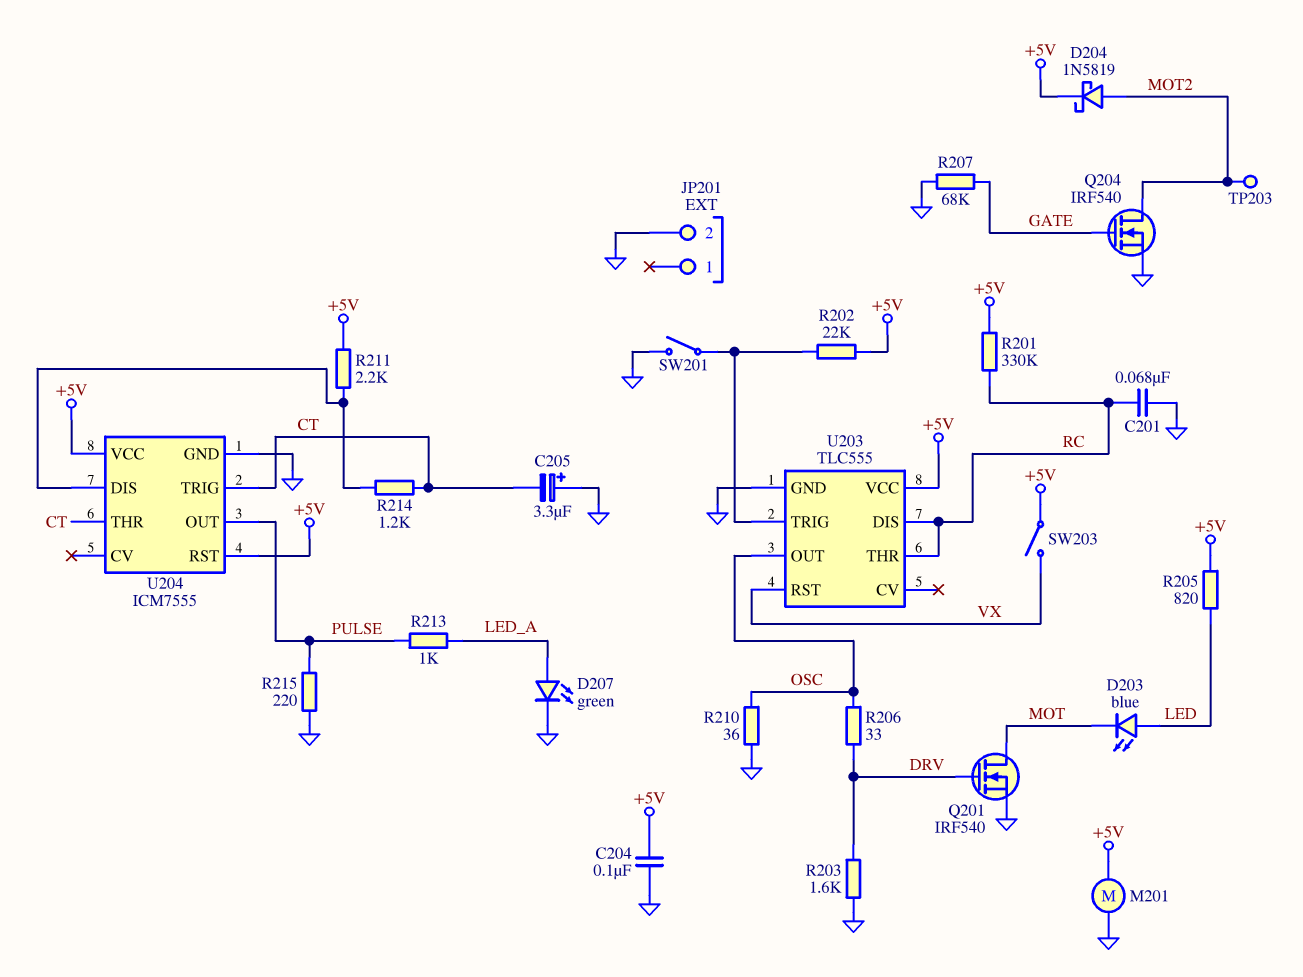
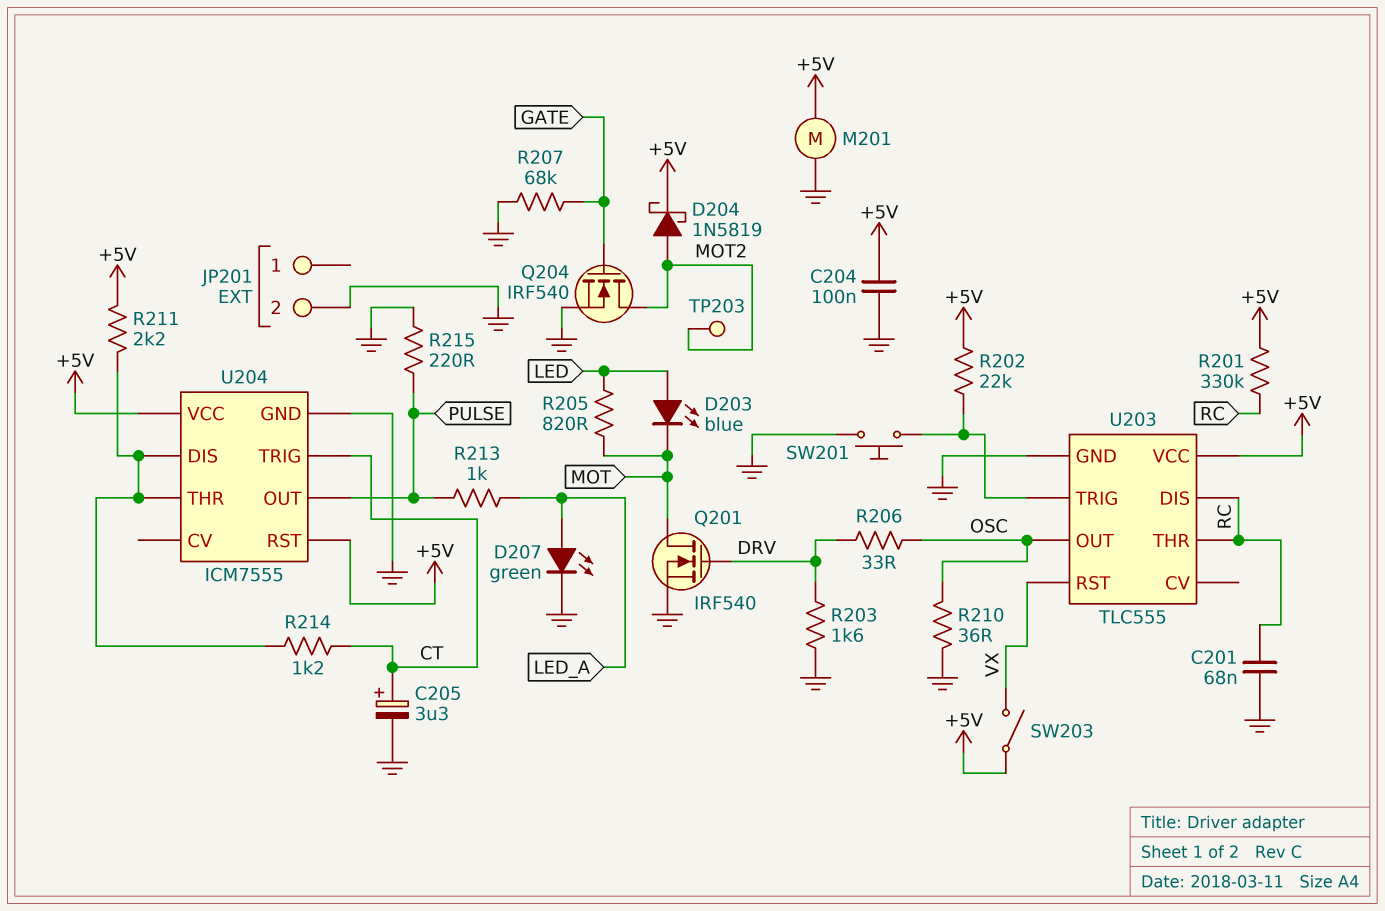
C205: 3.3uF (plus GND, minus CT) -> 3.3uF (plus CT, minus GND)
R205: 820 (+5V, LED) -> 820 (LED, MOT)
SW201: switch (GND, U203/TRIG) -> button (GND, U203/TRIG)
U204 pin THR: CT -> U204/DIS

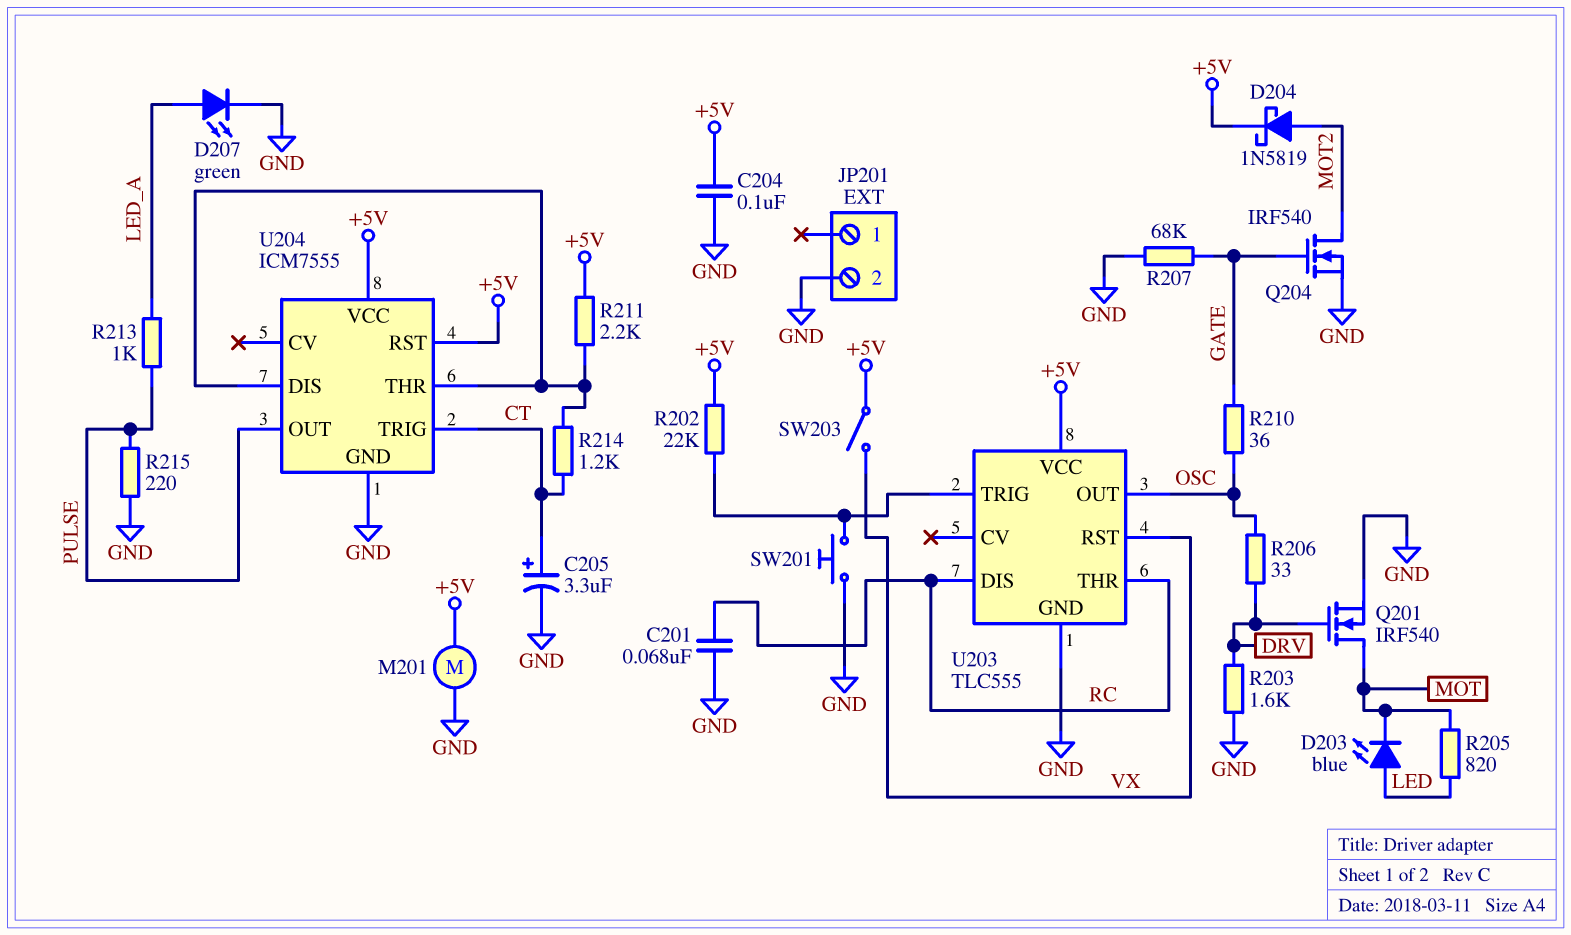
R201: 330k (+5V, RC) -> none
R210: 36 (GND, OSC) -> 36 (GATE, OSC)
TP203: test point (MOT2) -> none

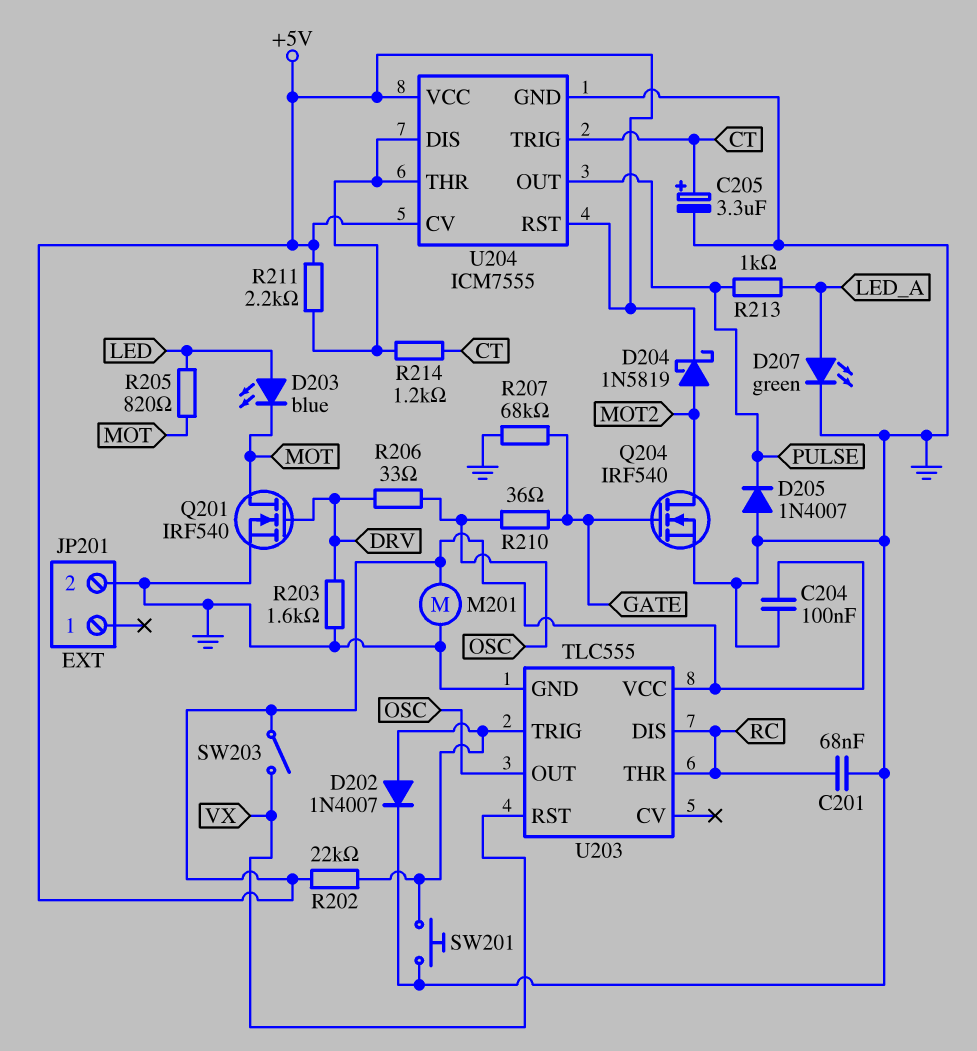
D202: none -> diode 1N4007 (A U203/TRIG, K GND)
D205: none -> diode 1N4007 (A GND, K PULSE)
R215: 220 (GND, PULSE) -> none
U204 pin CV: none -> +5V

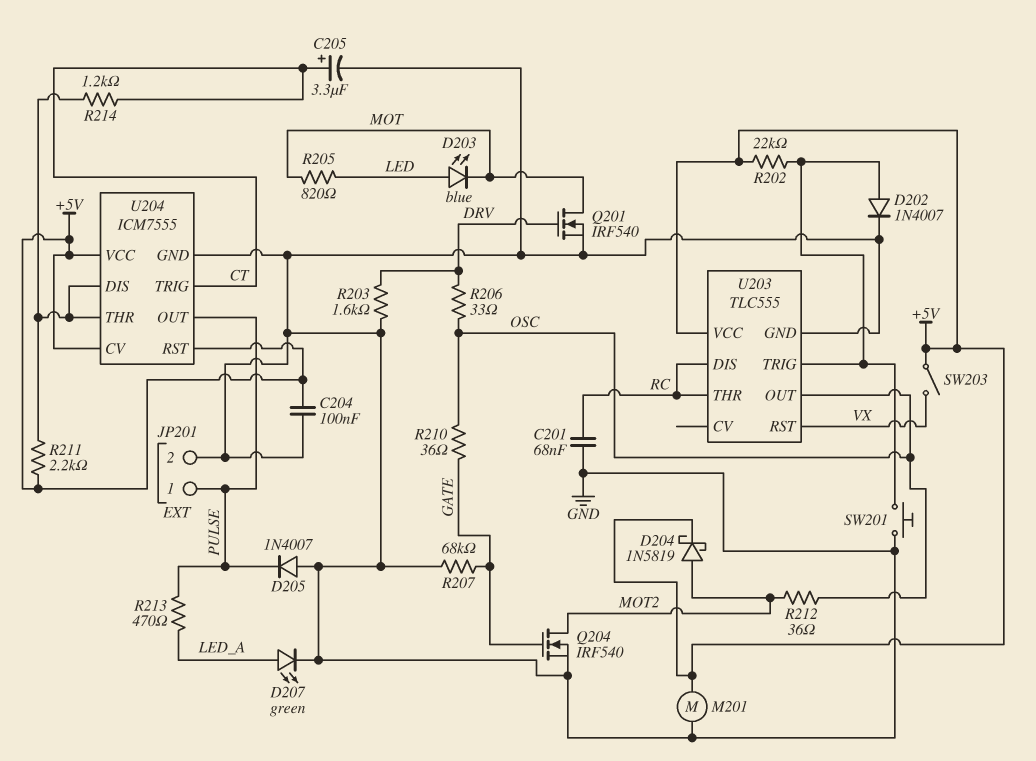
JP201 pin 1: none -> PULSE
R212: none -> 36 (MOT2, OSC)
R213: 1k (LED_A, PULSE) -> 470 (LED_A, PULSE)

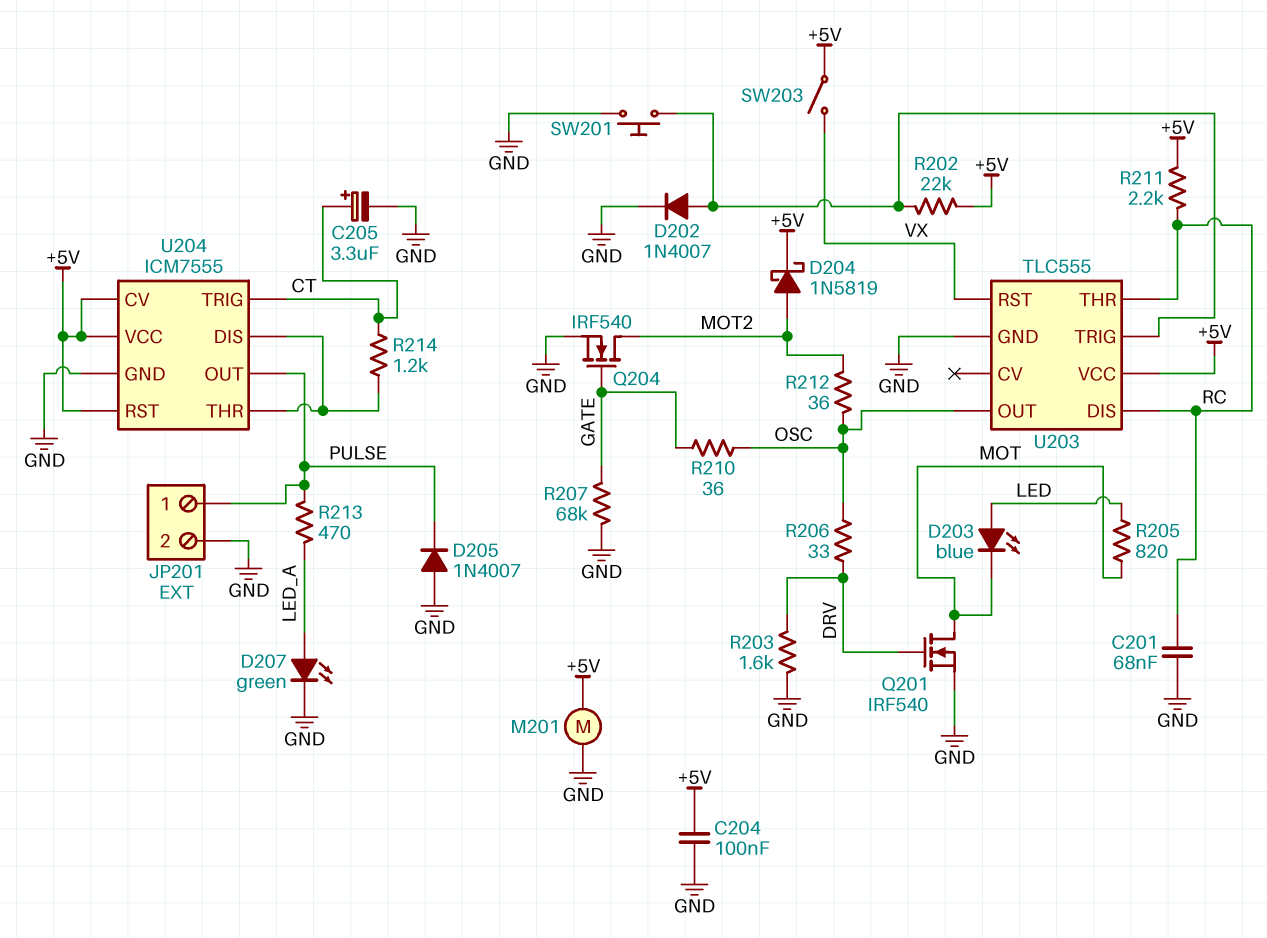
R211: 2.2k (+5V, U204/DIS) -> 2.2k (+5V, RC)

